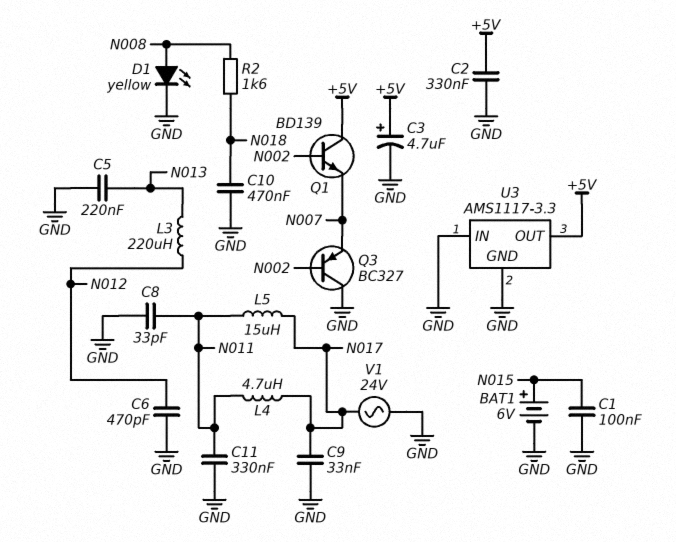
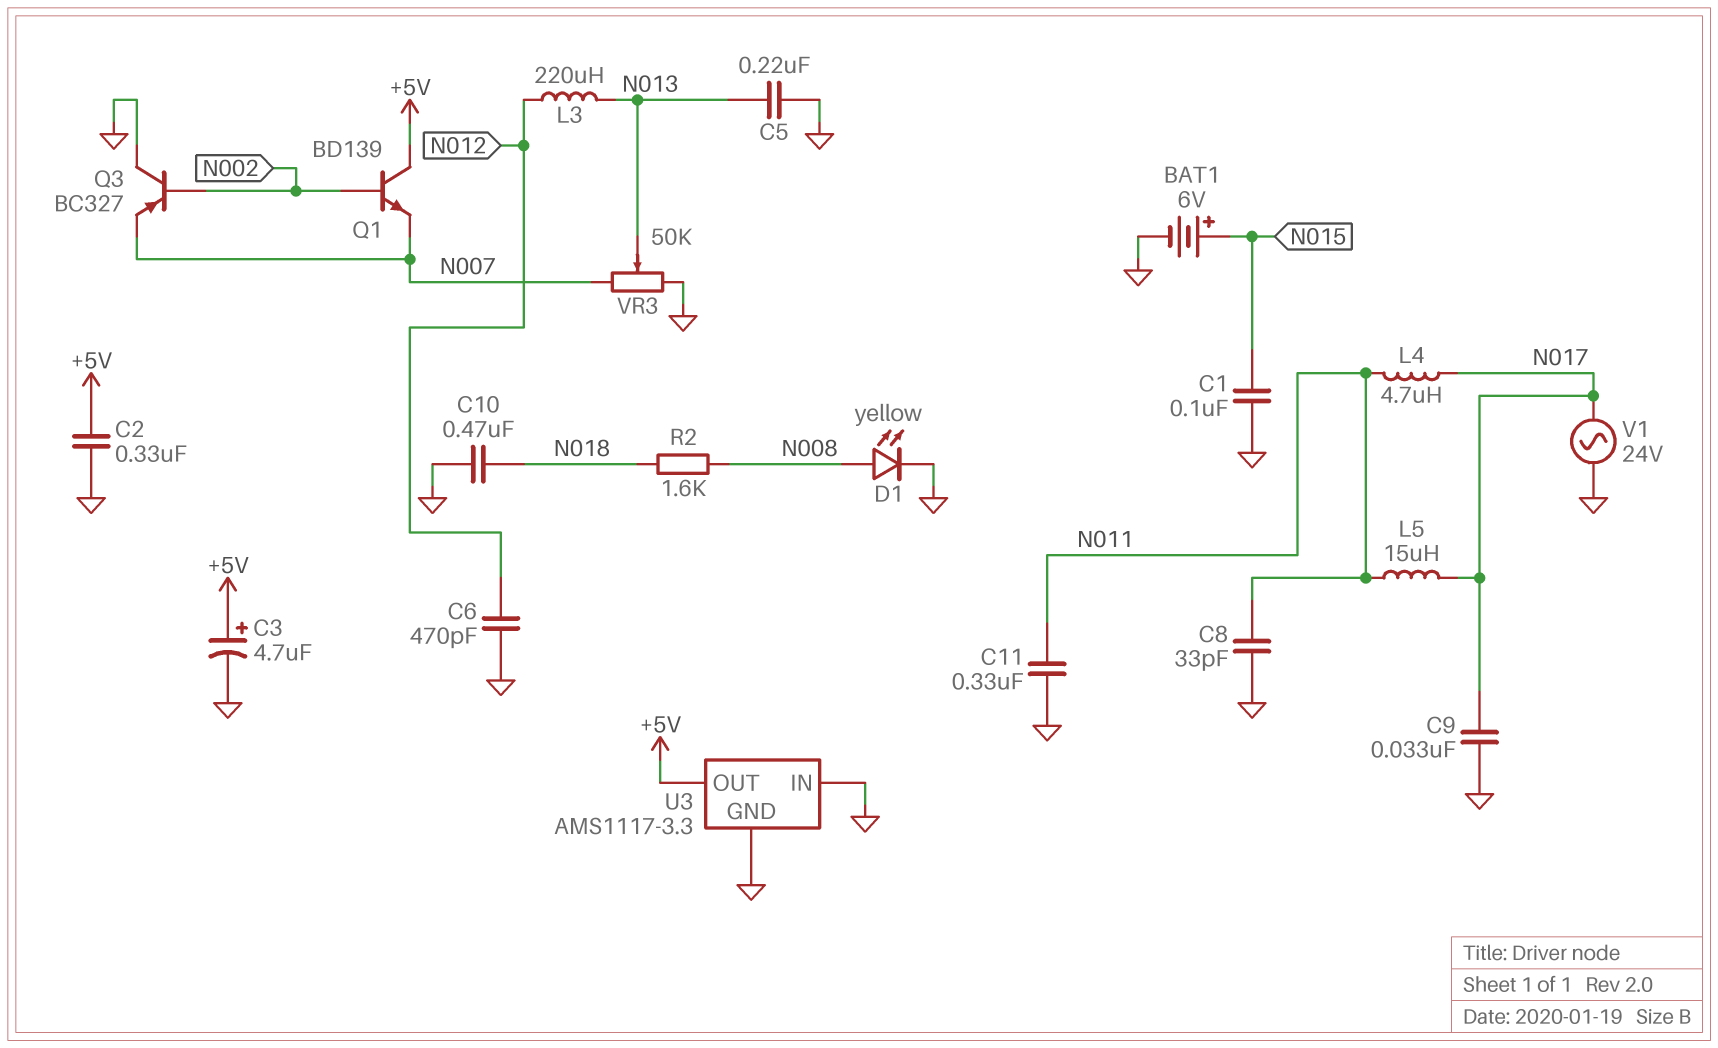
VR3: none -> 50k (GND, N007, wiper N013)

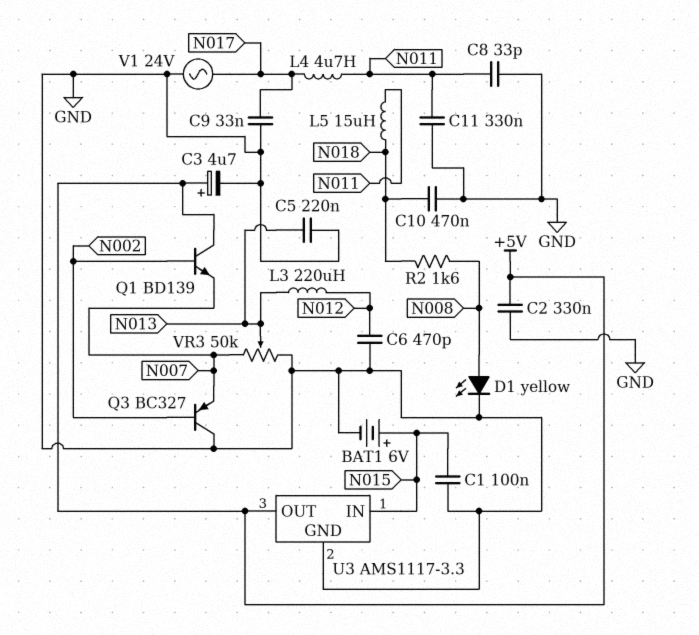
L5: 15uH (N011, N017) -> 15uH (N011, N018)
U3 pin IN: GND -> N015

